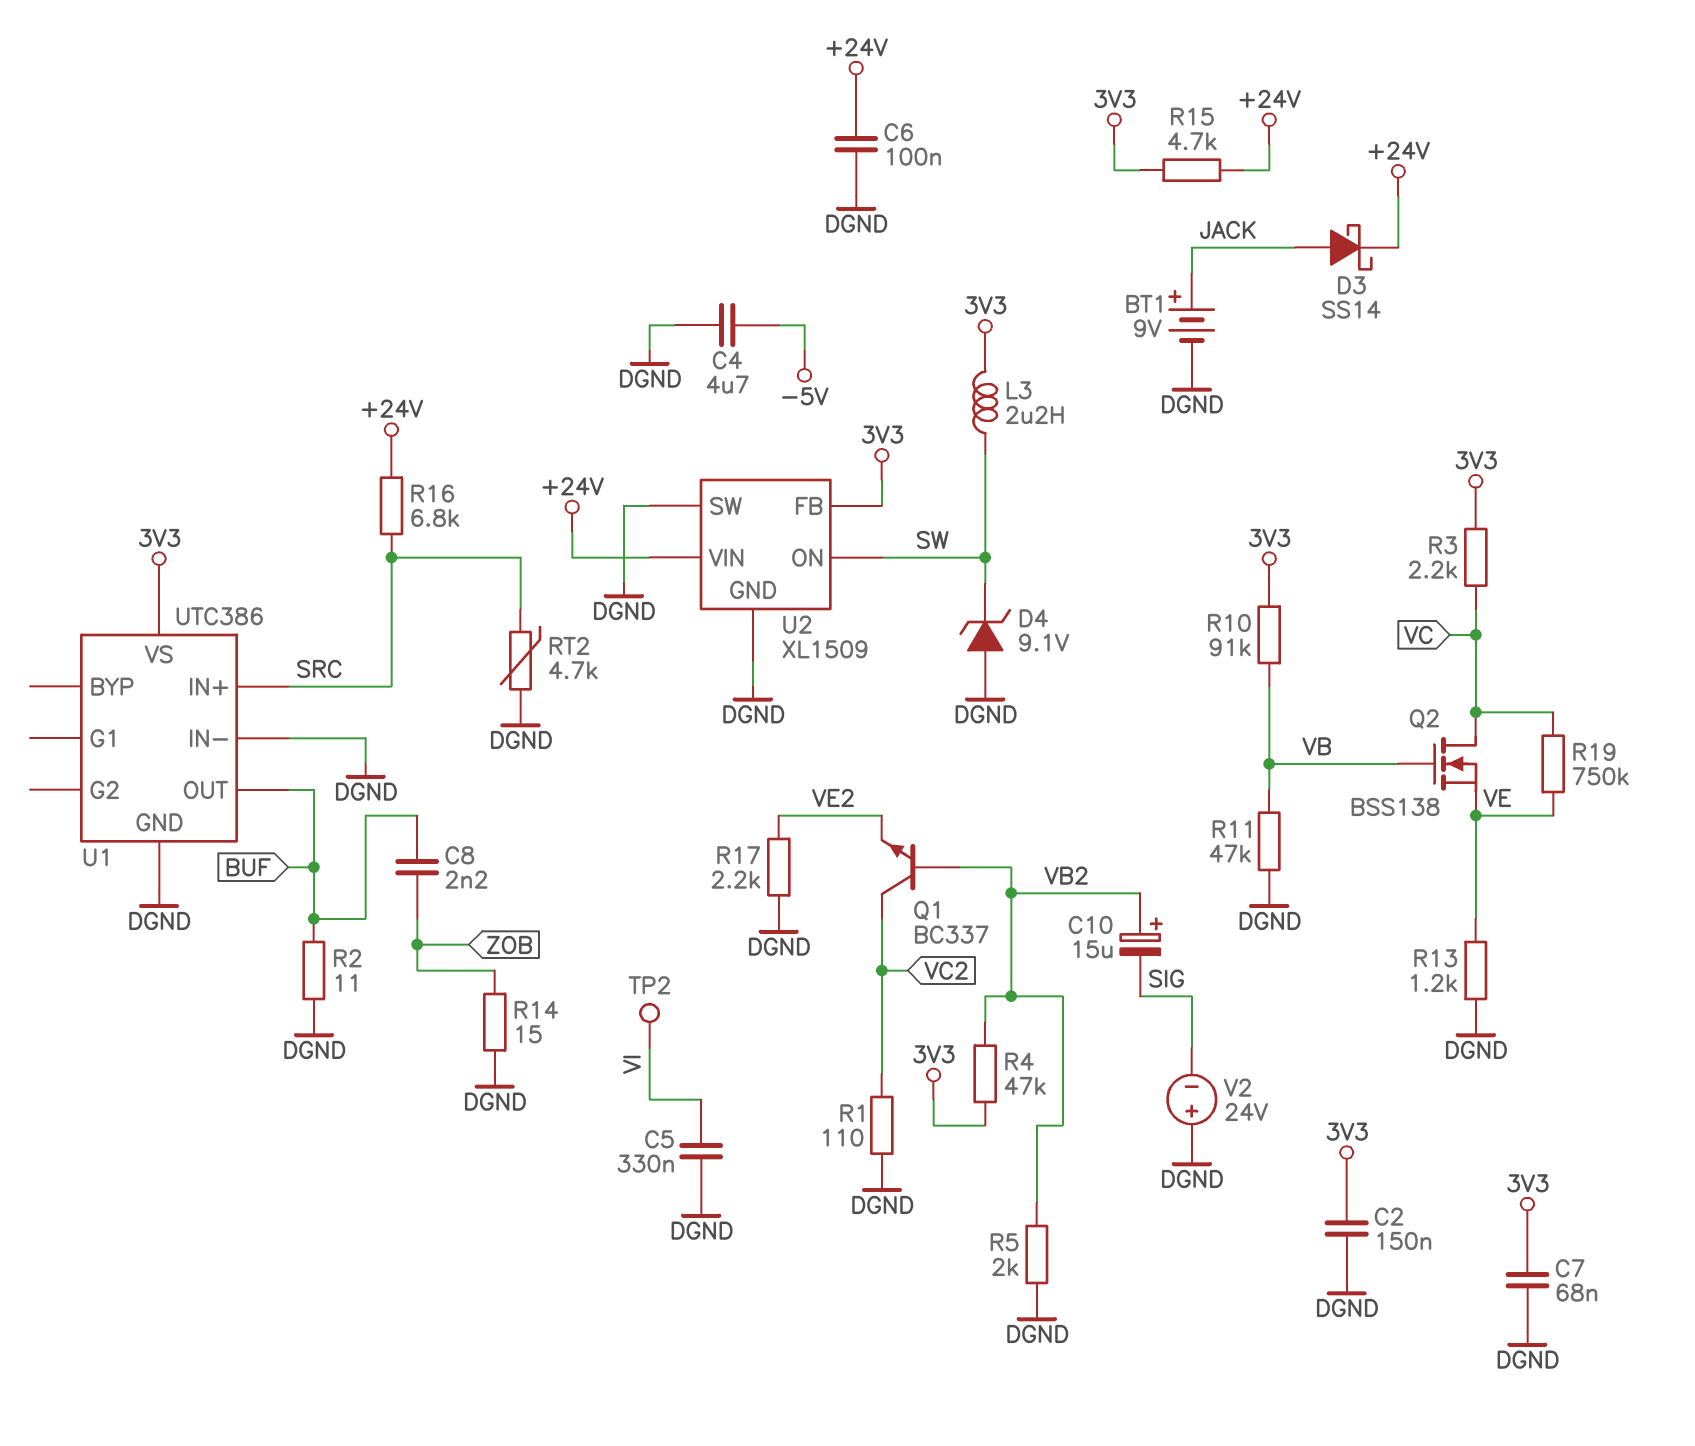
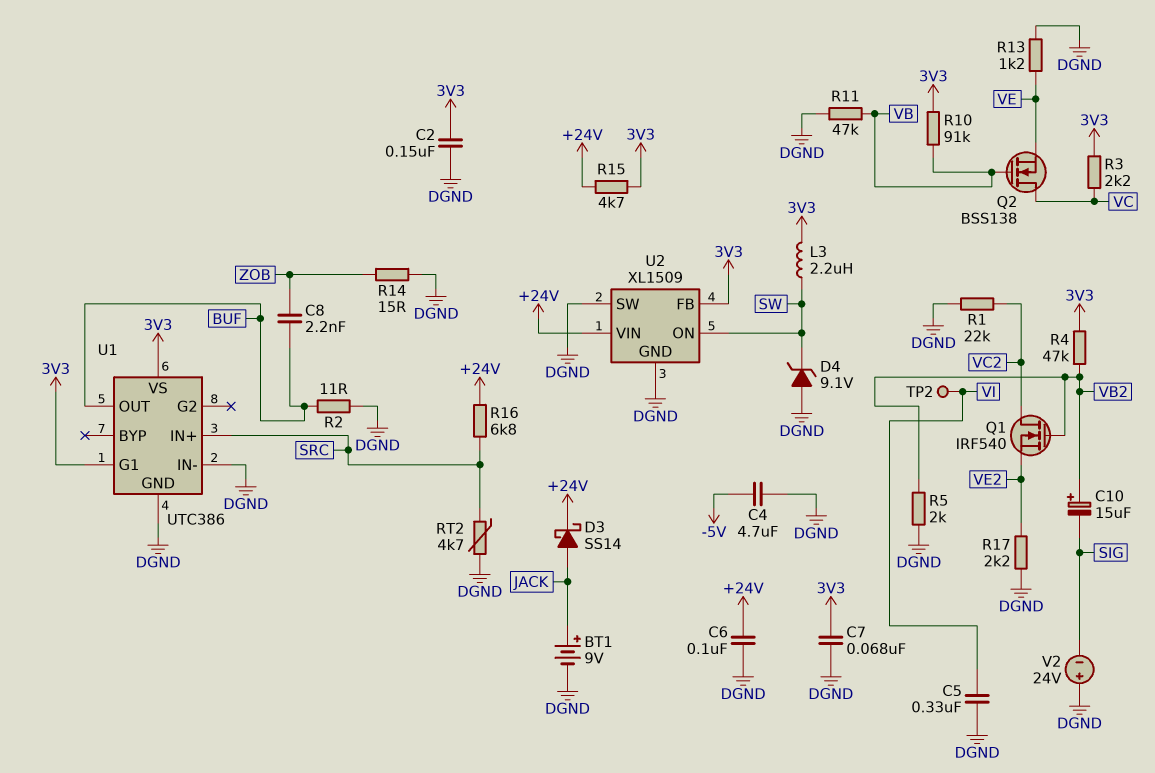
Q1: NPN BC337 (B VB2, C VC2, E VE2) -> NMOS IRF540 (G VB2, D VC2, S VE2)
R1: 110 (DGND, VC2) -> 22k (DGND, VC2)
R19: 750k (VC, VE) -> none
U1 pin G1: none -> 3V3

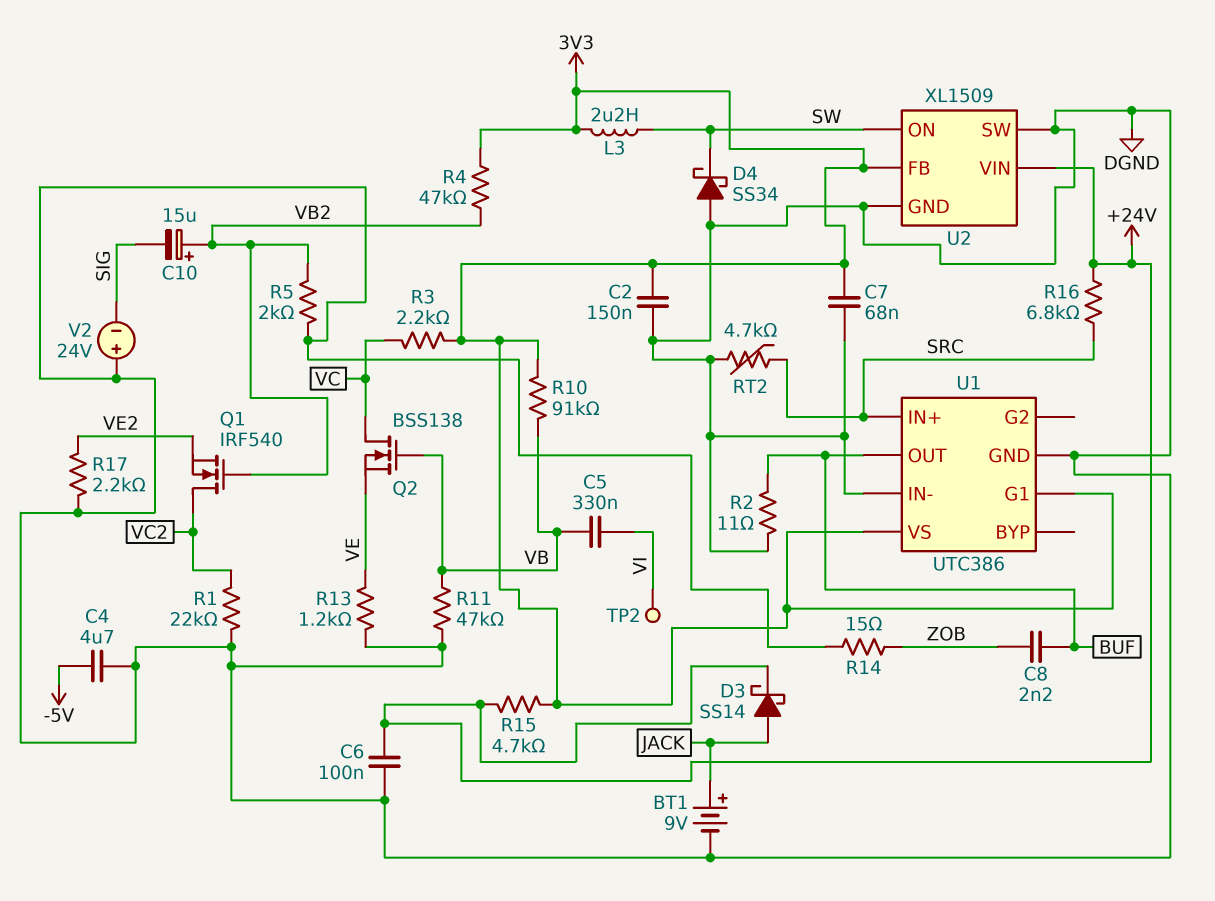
C5: 330nF (DGND, VI) -> 330nF (VB, VI)
D4: zener 9.1V (A DGND, K SW) -> schottky SS34 (A DGND, K SW)

